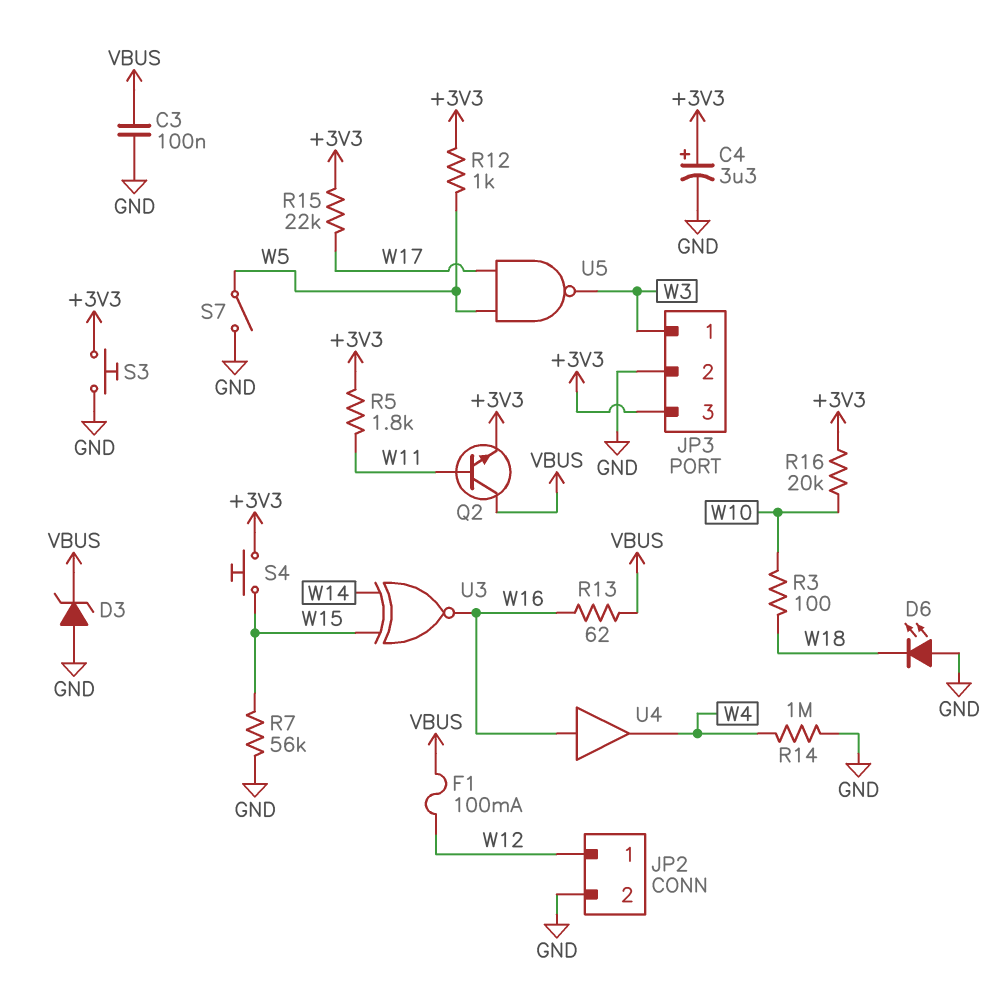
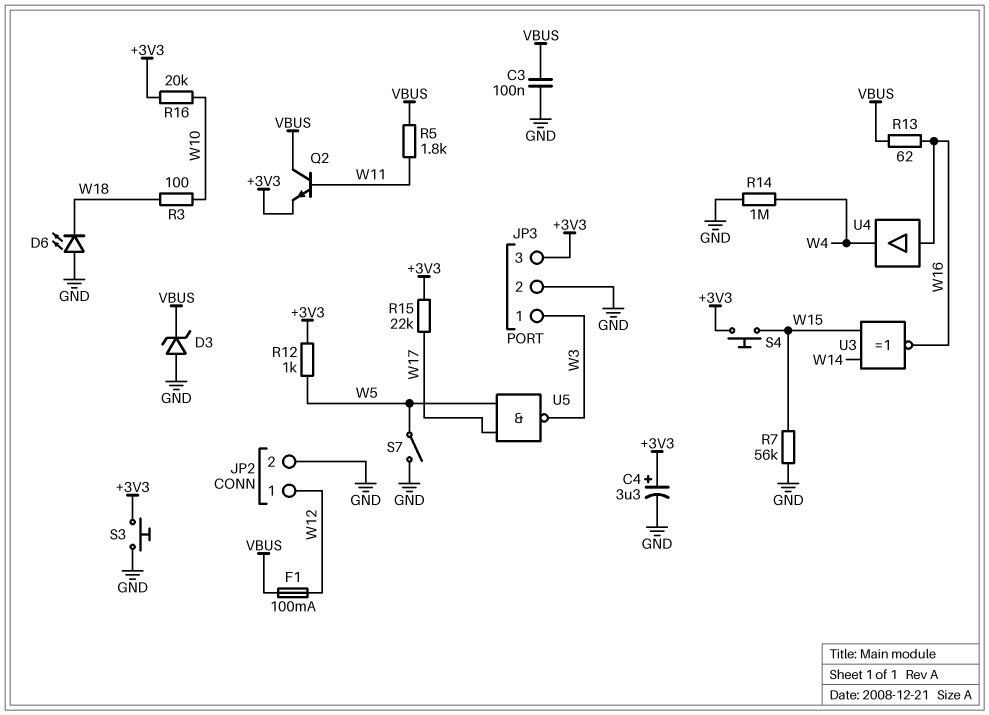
R5: 1.8k (+3V3, W11) -> 1.8k (VBUS, W11)

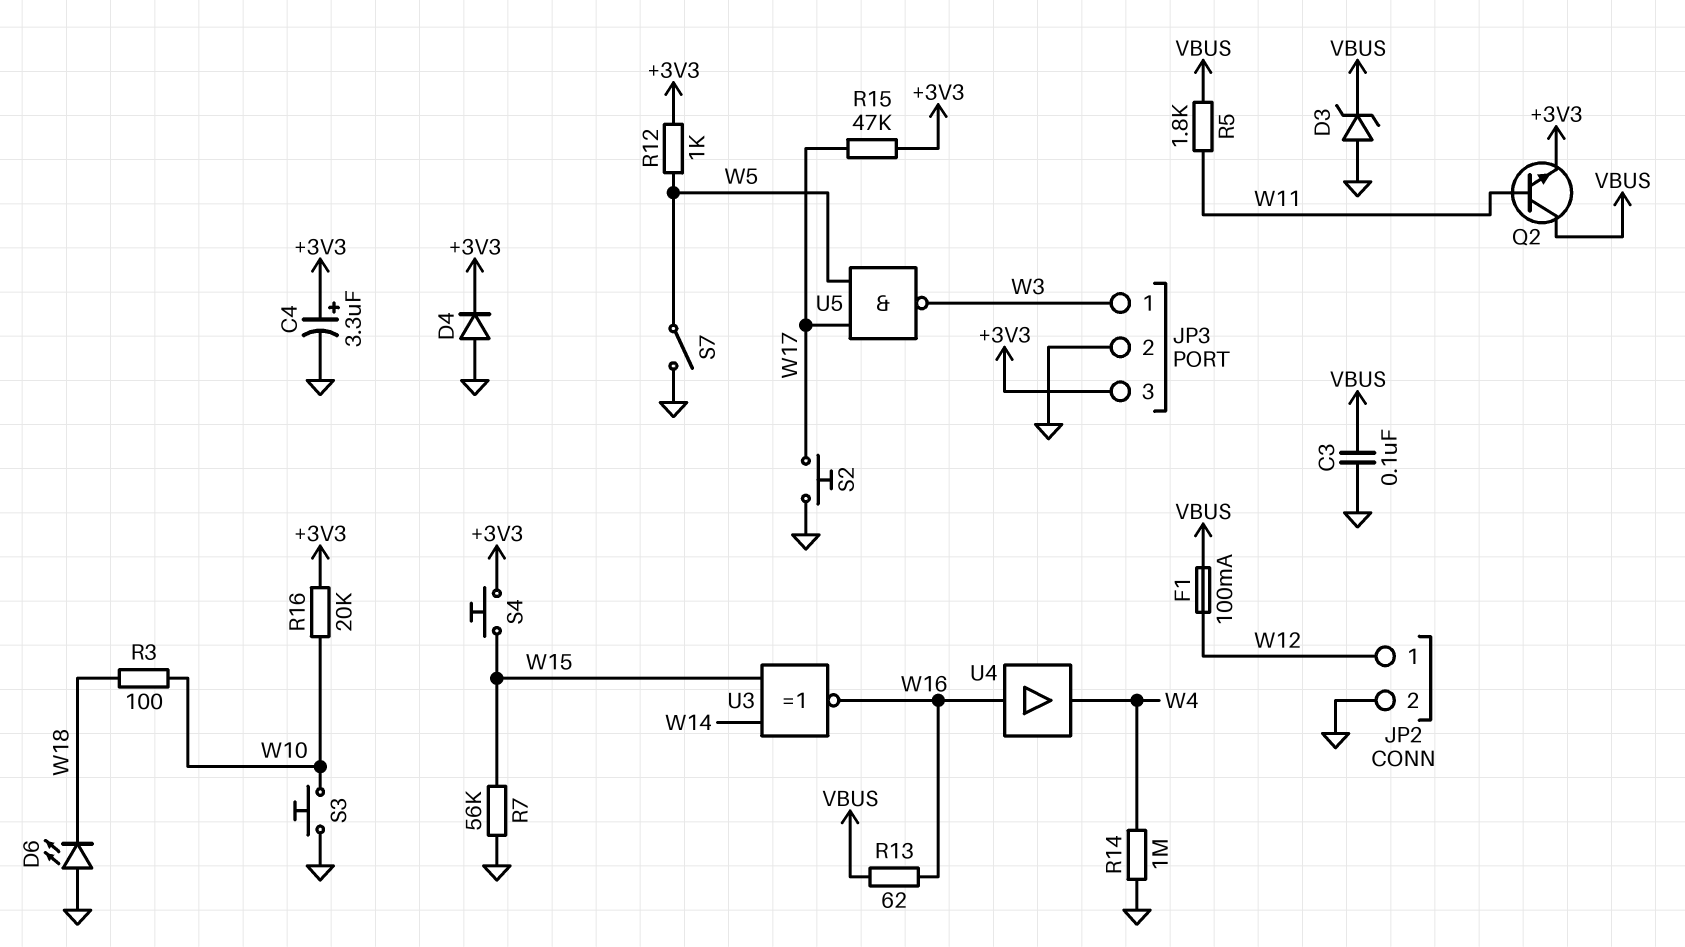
D4: none -> diode (A GND, K +3V3)
R15: 22k (+3V3, W17) -> 47k (+3V3, W17)
S2: none -> button (GND, W17)
S3: button (+3V3, GND) -> button (GND, W10)

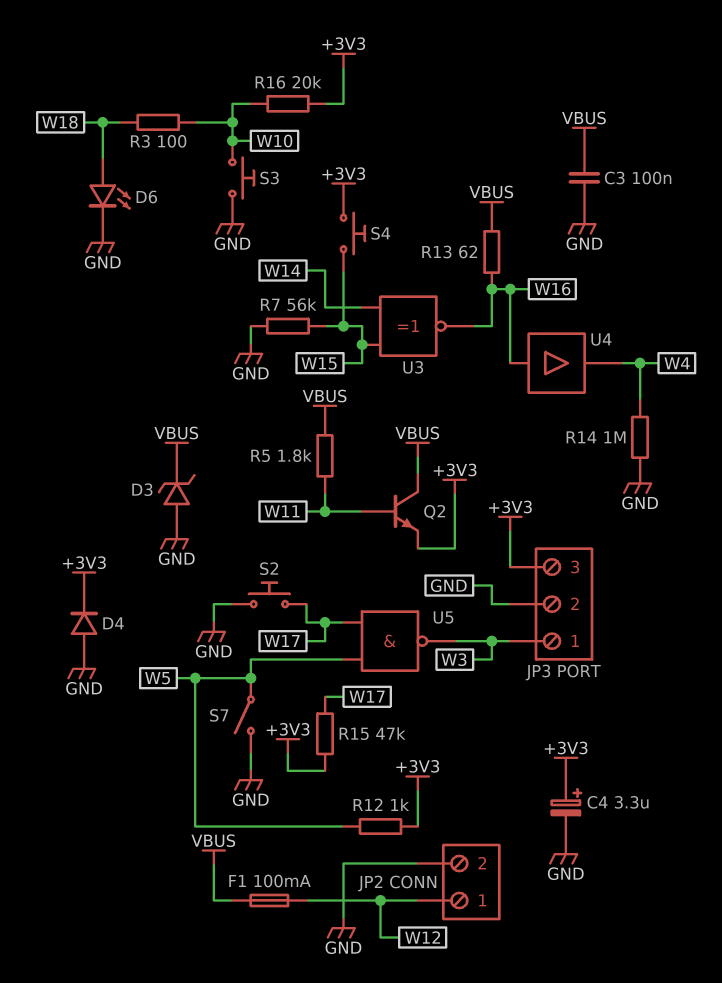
D6: LED (A GND, K W18) -> LED (A W18, K GND)

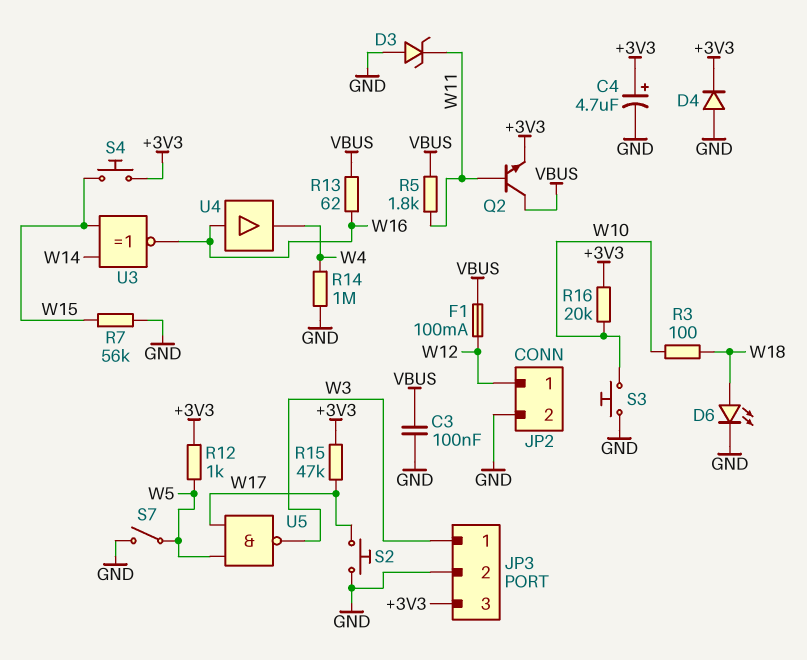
C4: 3.3uF (plus +3V3, minus GND) -> 4.7uF (plus +3V3, minus GND)
D3: zener (A GND, K VBUS) -> zener (A GND, K W11)

